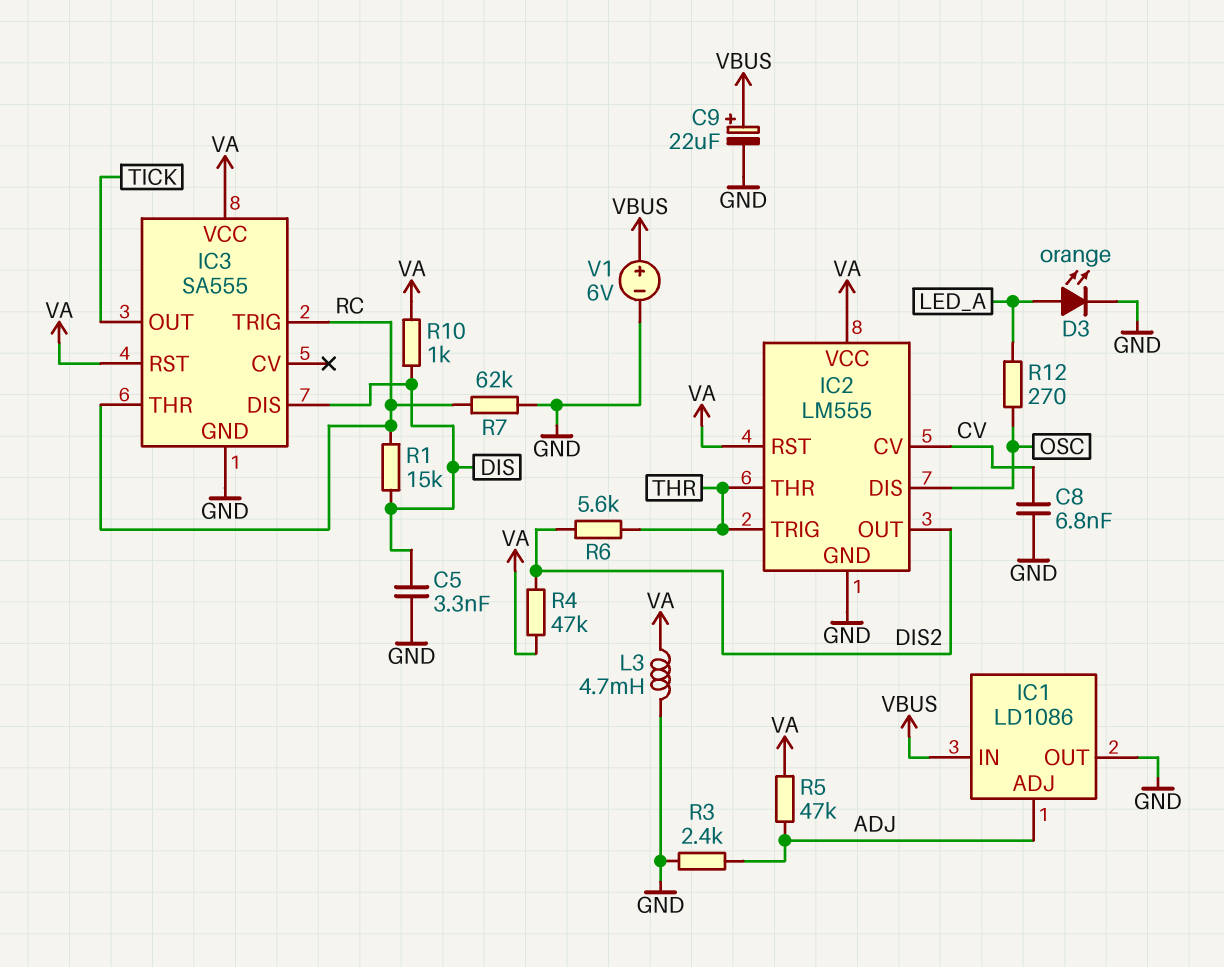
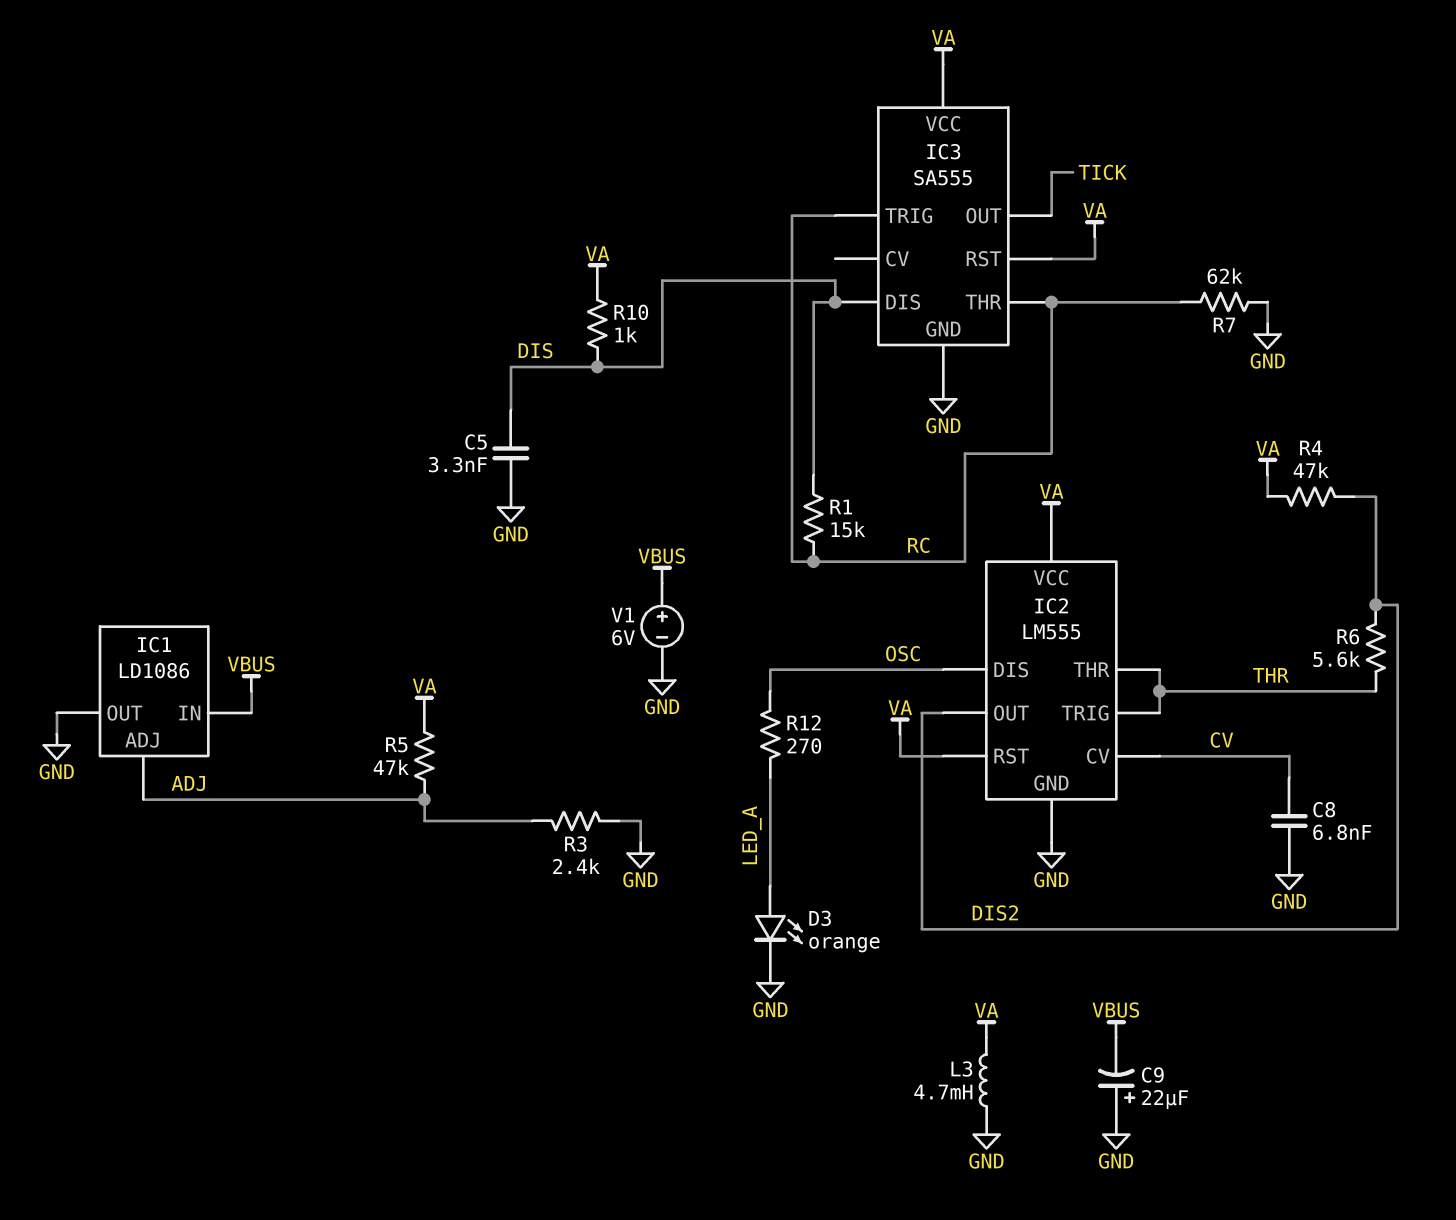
C9: 22uF (plus VBUS, minus GND) -> 22uF (plus GND, minus VBUS)

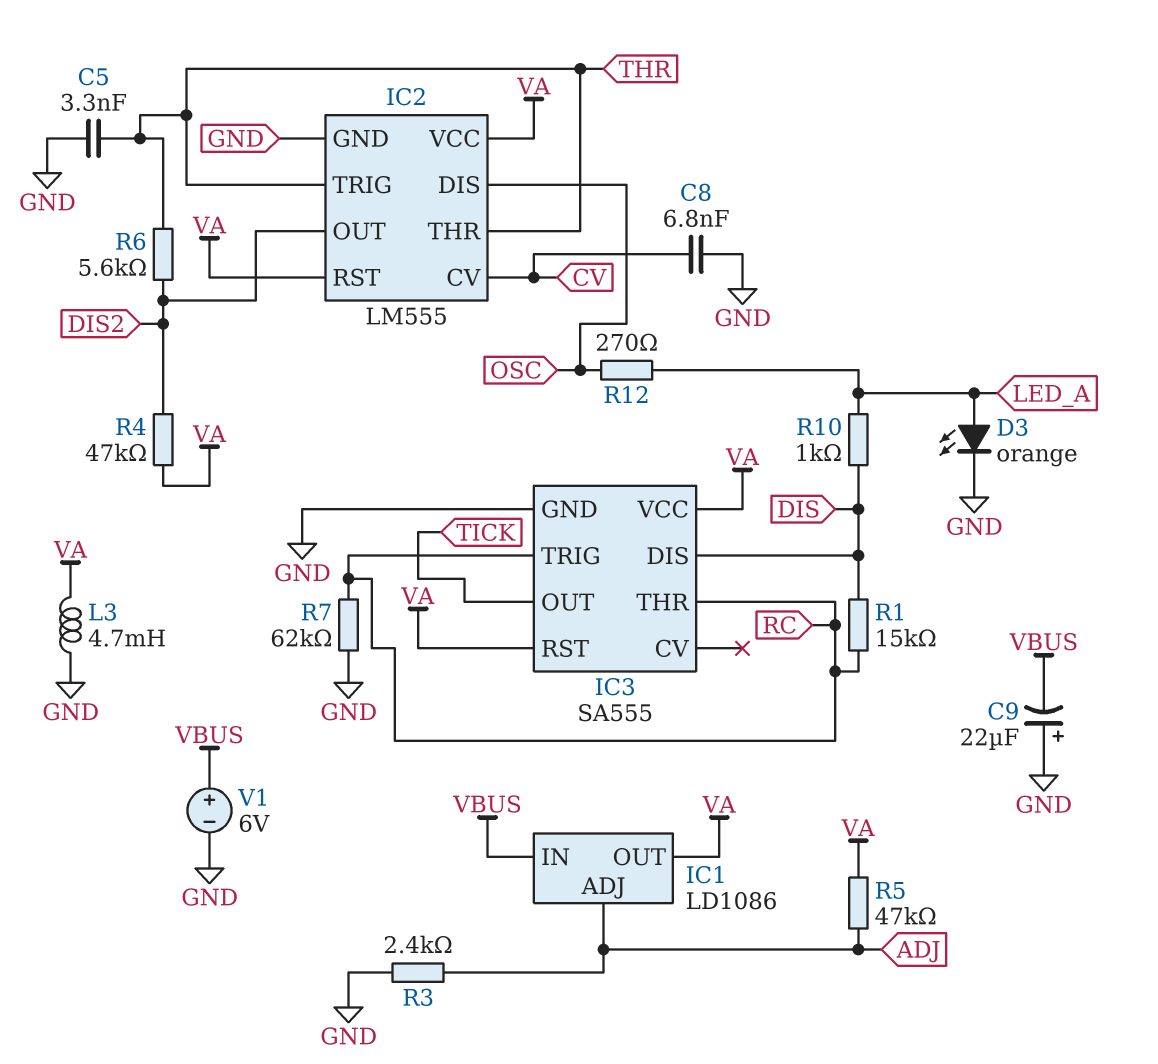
C5: 3.3nF (DIS, GND) -> 3.3nF (GND, THR)
IC1 pin OUT: GND -> VA
R10: 1k (DIS, VA) -> 1k (DIS, LED_A)

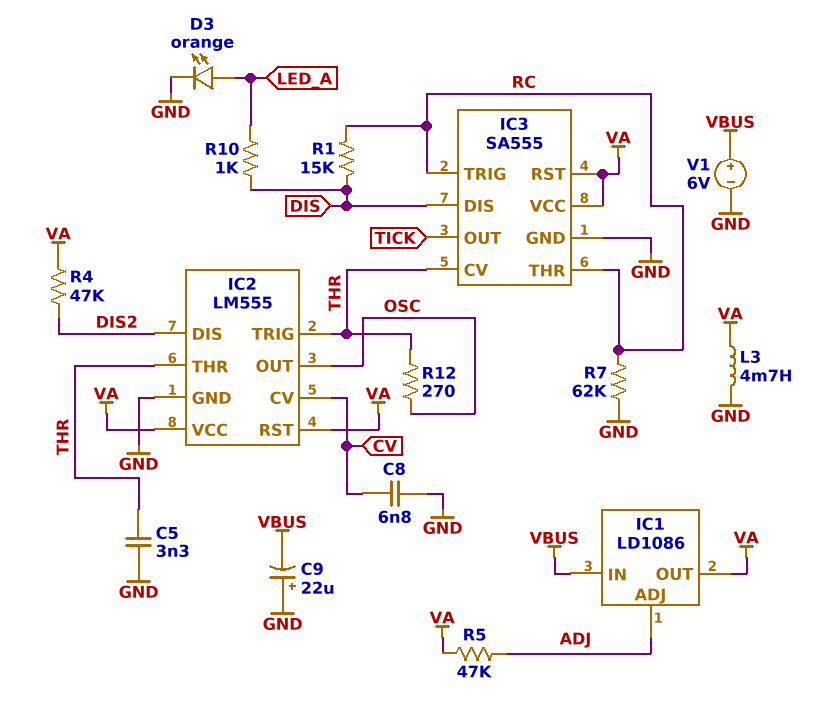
IC2 pin DIS: OSC -> DIS2
IC2 pin OUT: DIS2 -> OSC
IC3 pin CV: none -> THR
R3: 2.4k (ADJ, GND) -> none
R6: 5.6k (DIS2, THR) -> none
R12: 270 (LED_A, OSC) -> 270 (OSC, THR)

